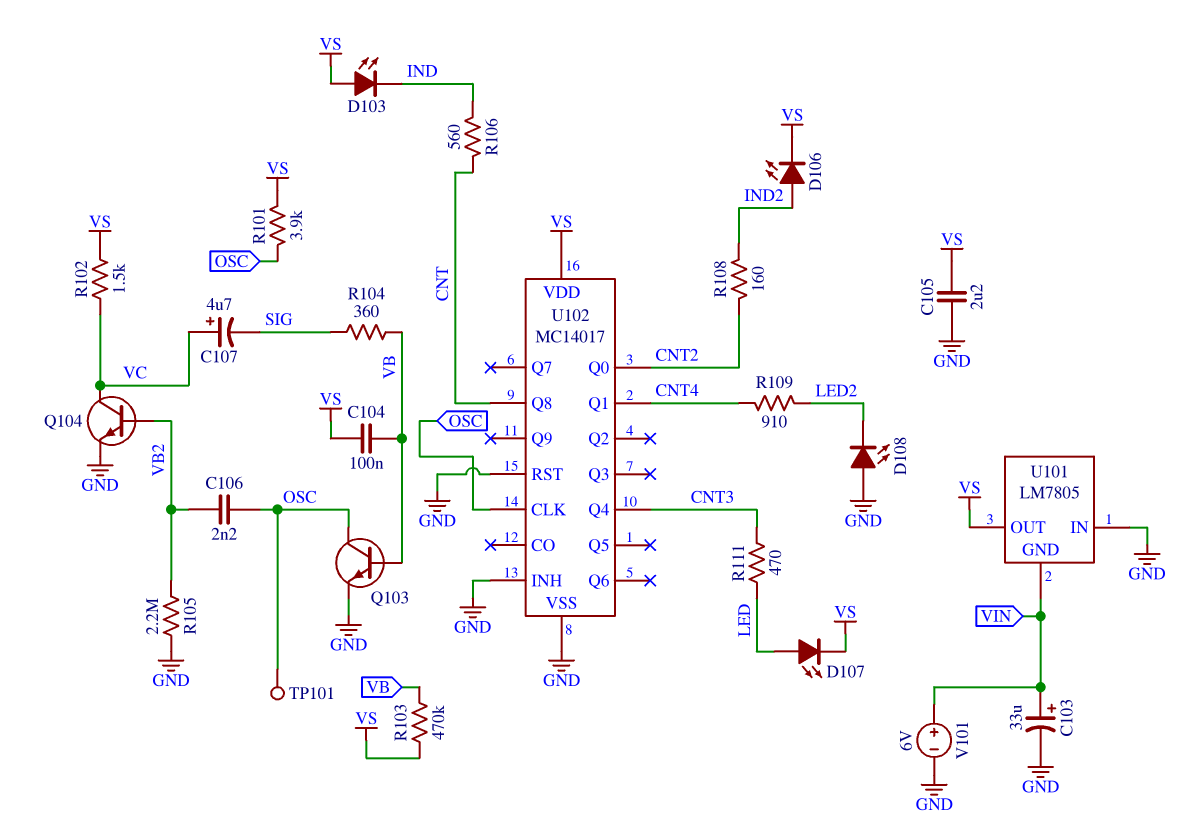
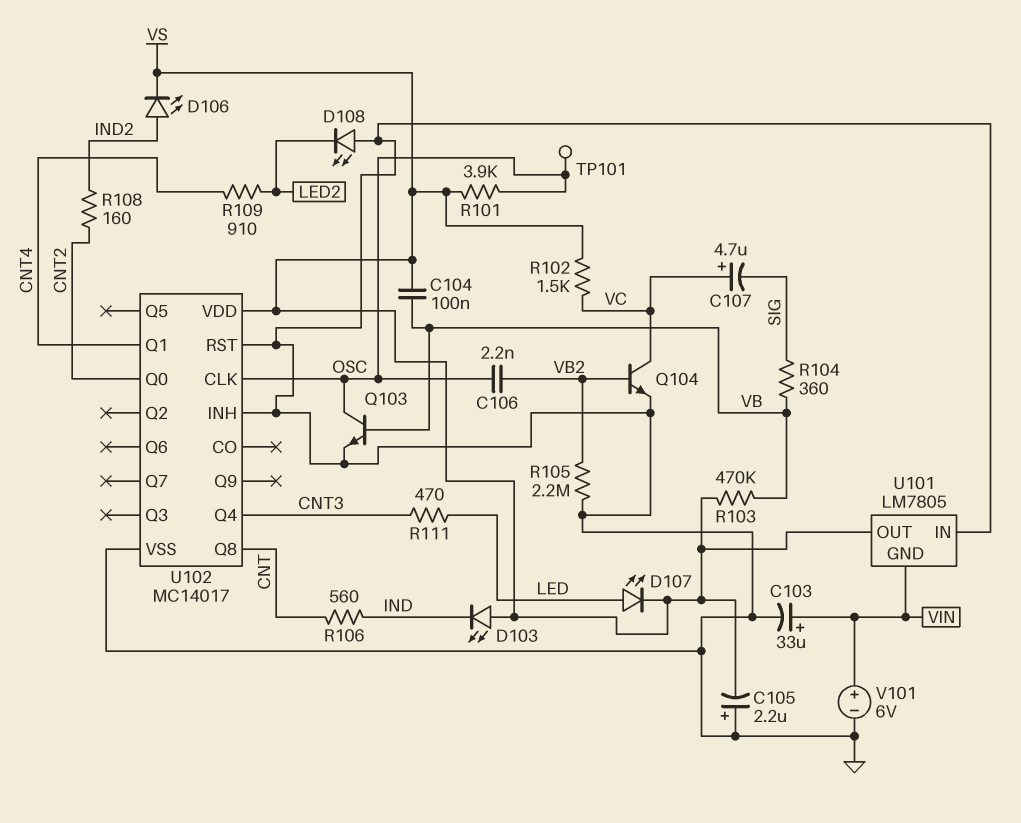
C105: 2.2uF (GND, VS) -> 2.2uF (plus GND, minus VS)

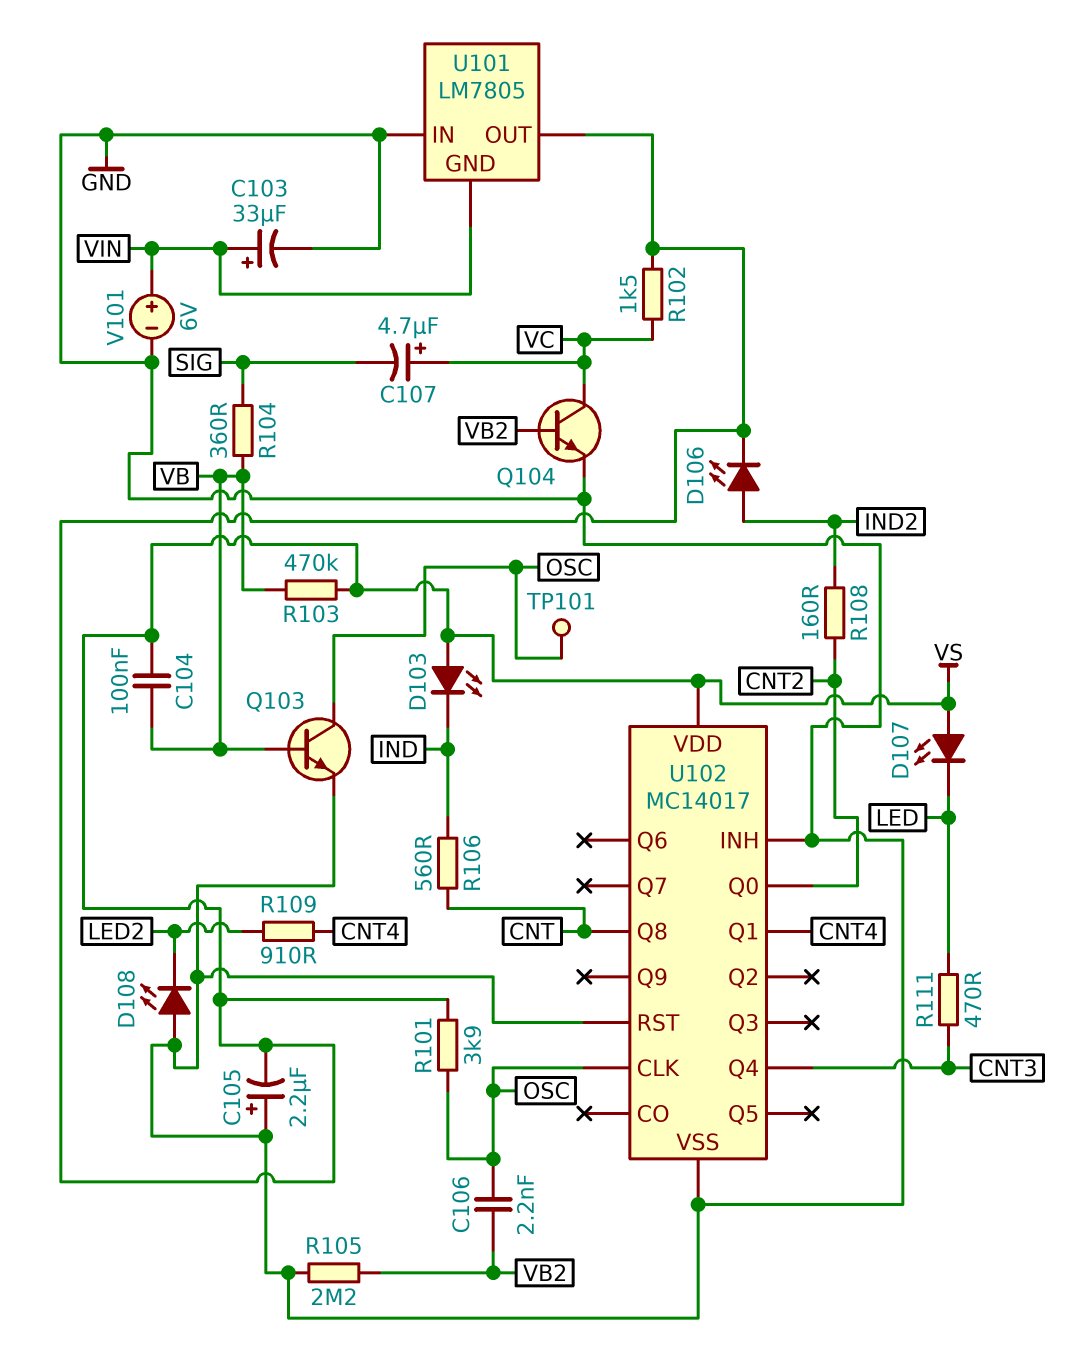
D107: LED (A LED, K VS) -> LED (A VS, K LED)

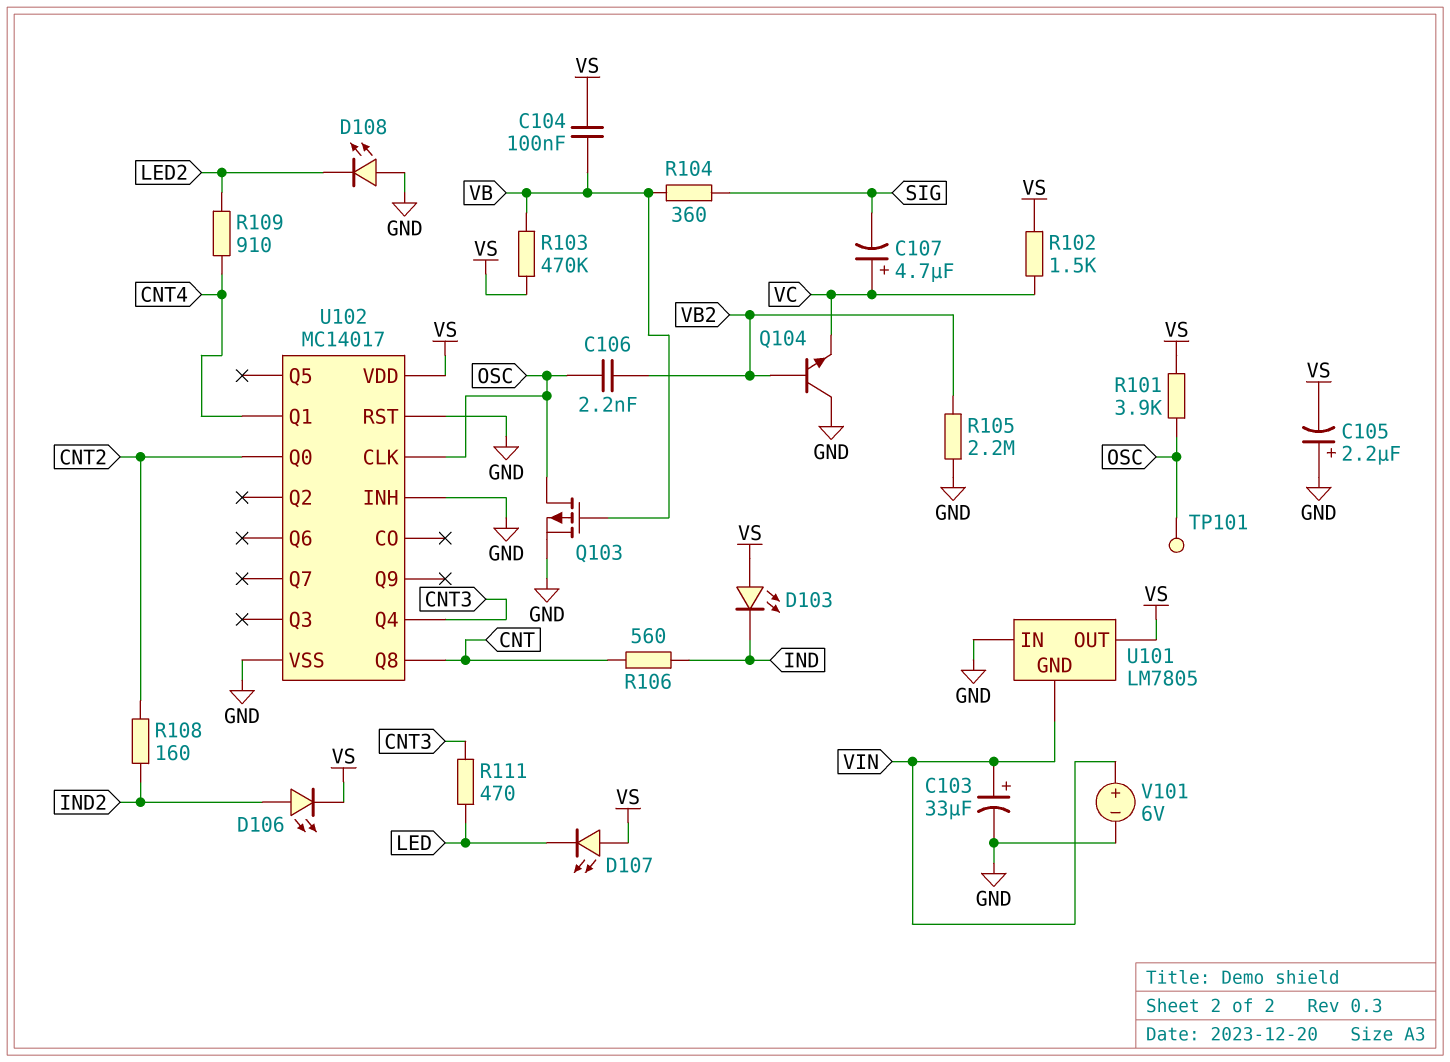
Q103: NPN (B VB, C OSC, E GND) -> PMOS (G VB, D OSC, S GND)
Q104: NPN (B VB2, C VC, E GND) -> NPN (B VB2, C GND, E VC)

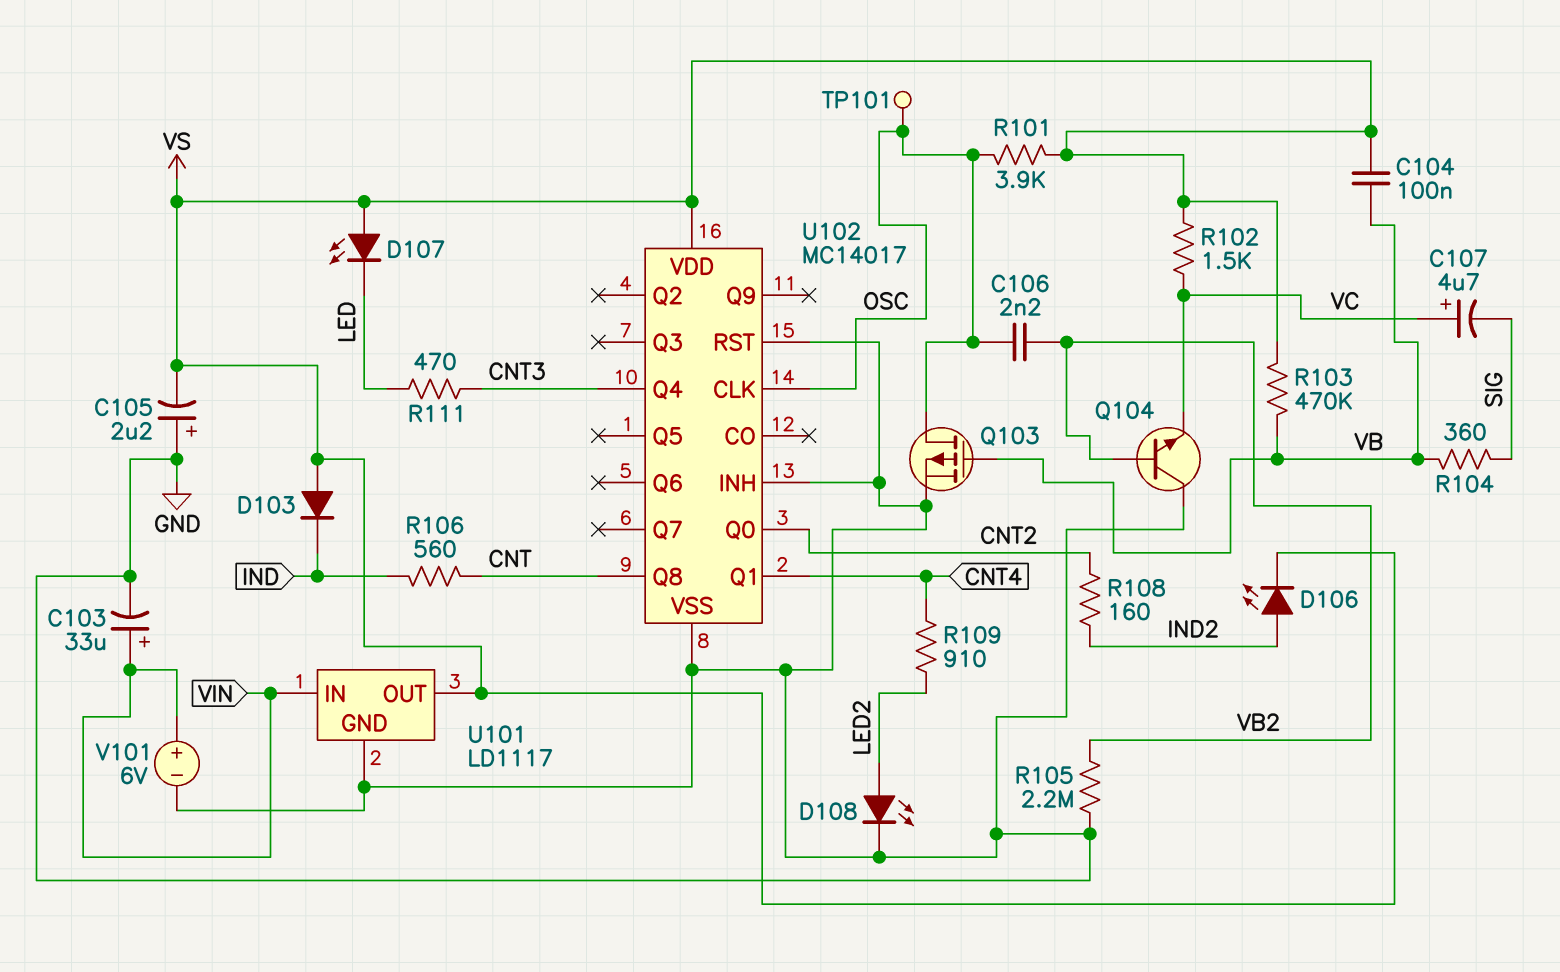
D103: LED (A VS, K IND) -> diode (A VS, K IND)
D108: LED (A GND, K LED2) -> LED (A LED2, K GND)
U101: LM7805 -> LD1117
U101 pin GND: VIN -> GND
U101 pin IN: GND -> VIN

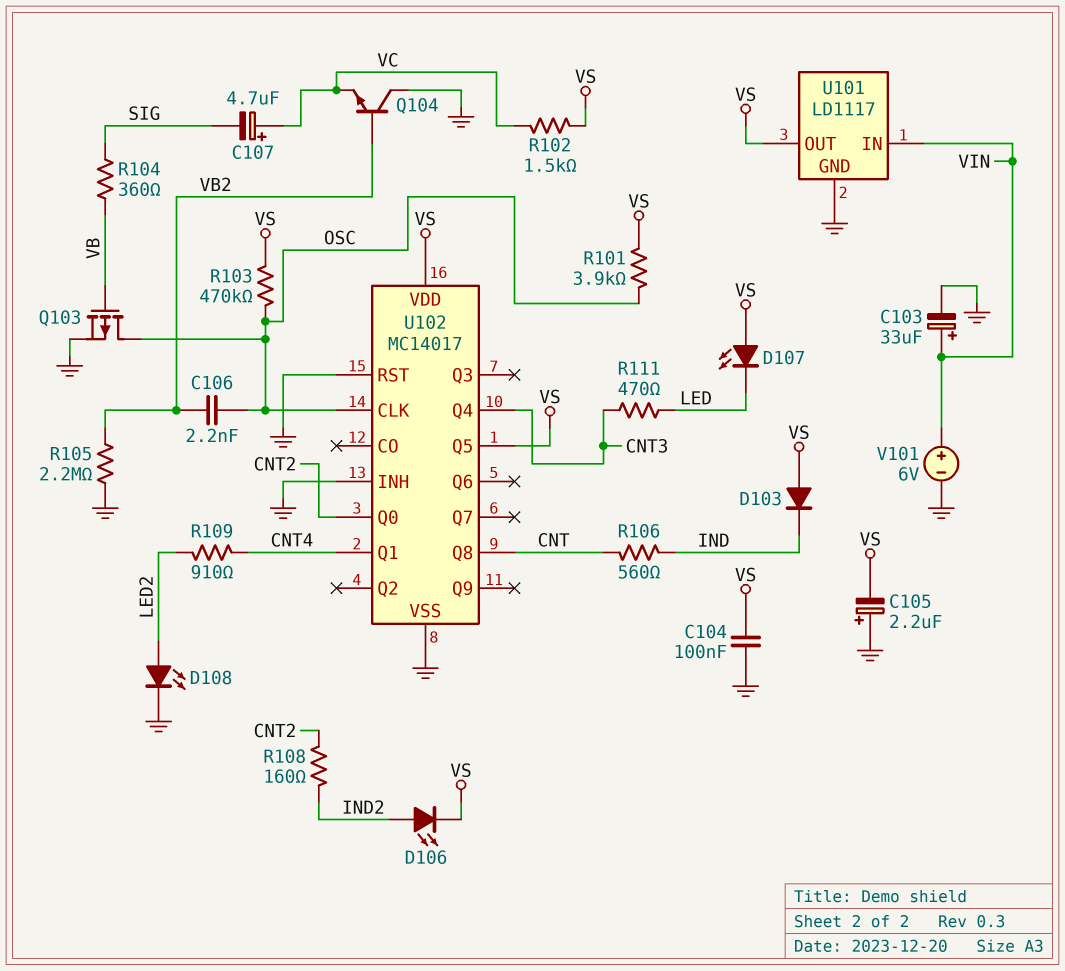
C104: 100nF (VB, VS) -> 100nF (GND, VS)
R103: 470k (VB, VS) -> 470k (OSC, VS)
TP101: test point (OSC) -> none
U102 pin Q5: none -> VS

